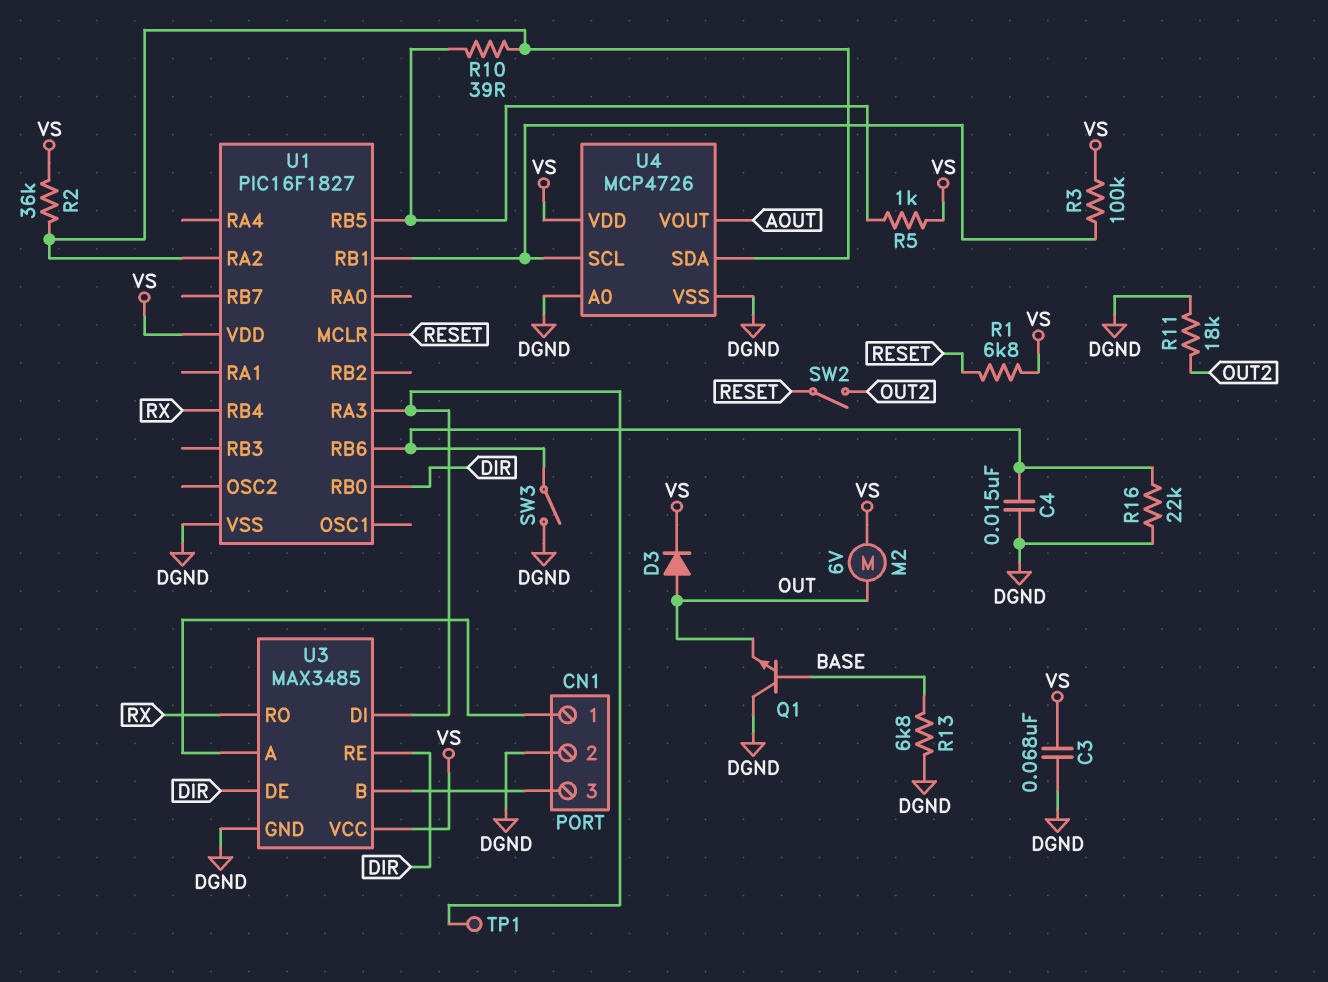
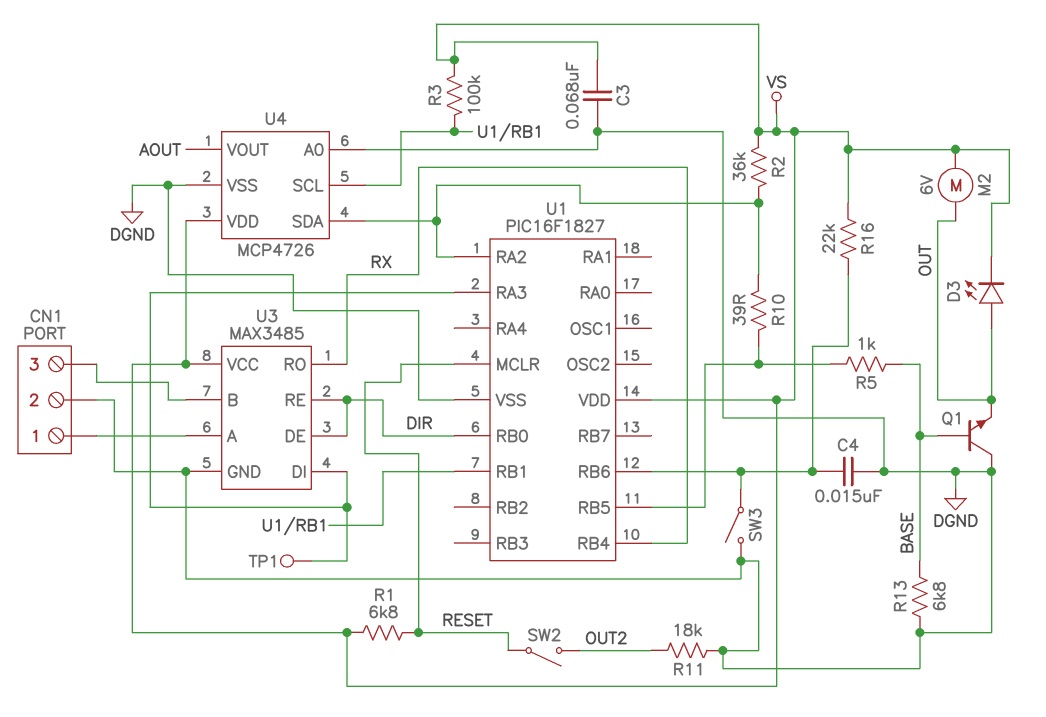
D3: diode (A OUT, K VS) -> LED (A OUT, K VS)
R5: 1k (U1/RB5, VS) -> 1k (BASE, U1/RB5)
R16: 22k (DGND, U1/RB6) -> 22k (U1/RB6, VS)

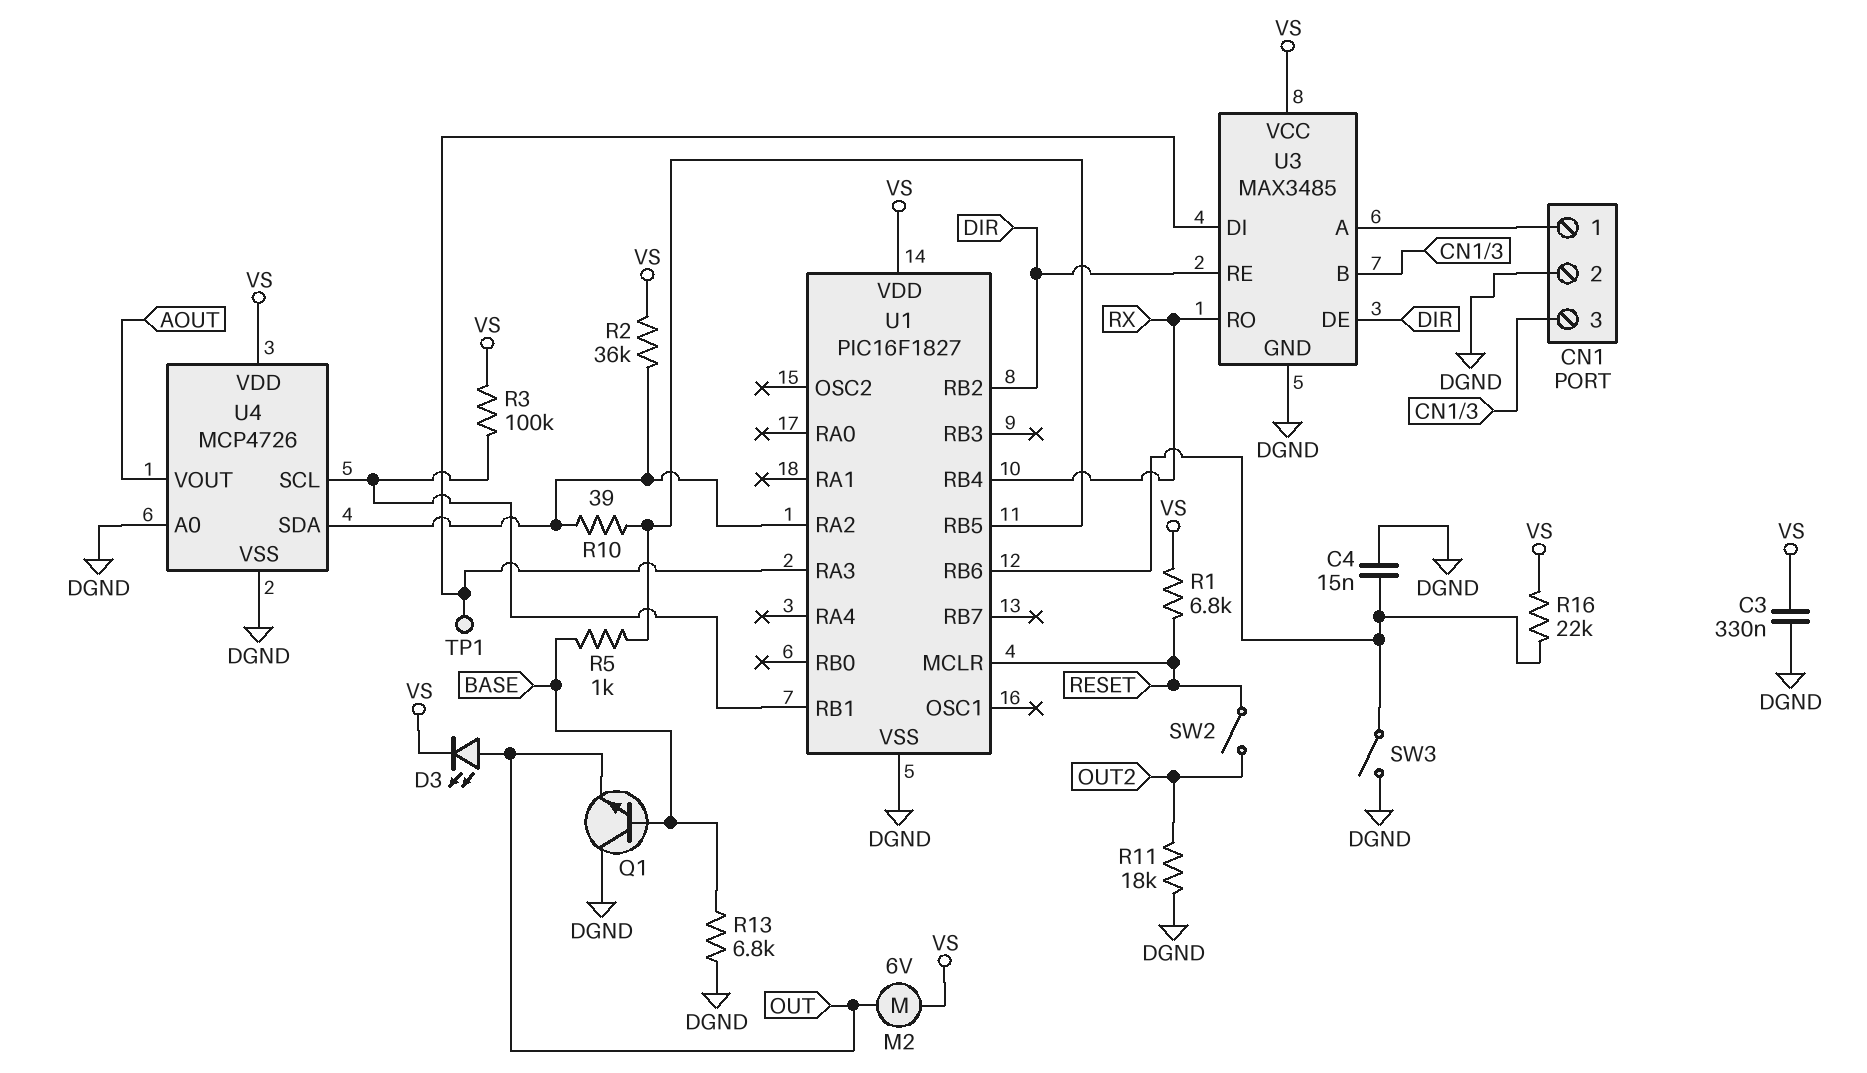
C3: 68nF (DGND, VS) -> 330nF (DGND, VS)
U1 pin RB0: DIR -> none
U1 pin RB2: none -> DIR

